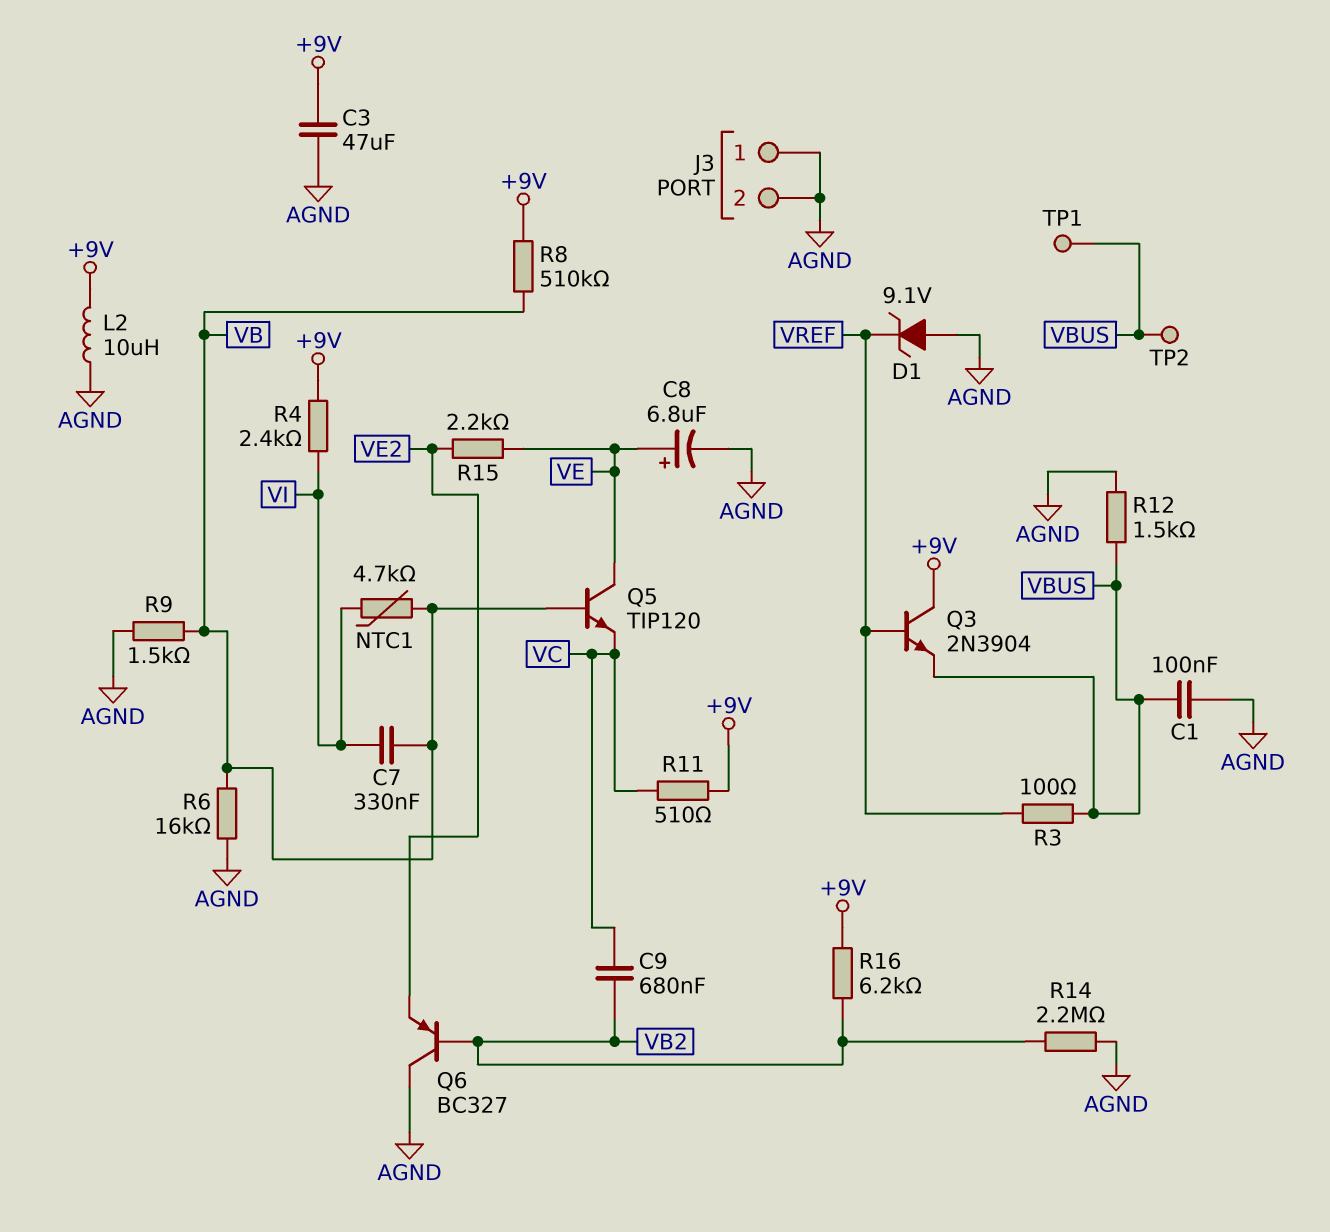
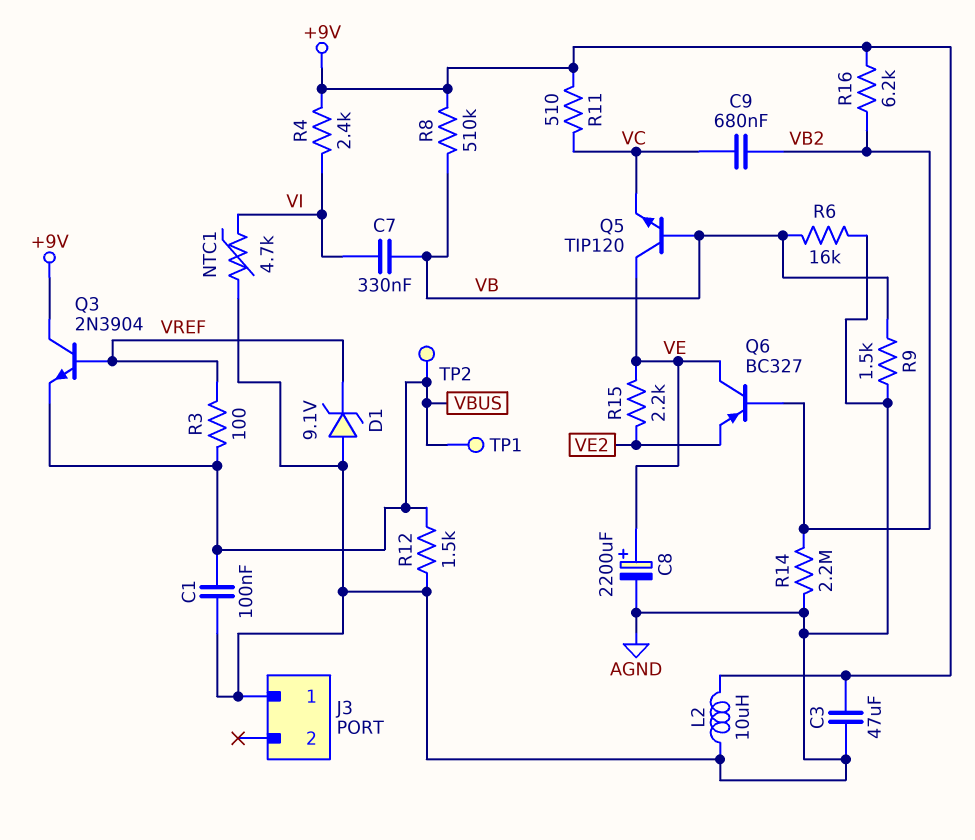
C8: 6.8uF (plus VE, minus AGND) -> 2200uF (plus VE, minus AGND)
J3 pin 2: AGND -> none
NTC1: 4.7k (VB, VI) -> 4.7k (AGND, VI)
Q6: PNP BC327 (B VB2, C AGND, E VE2) -> PNP BC327 (B VB2, C VE, E VE2)

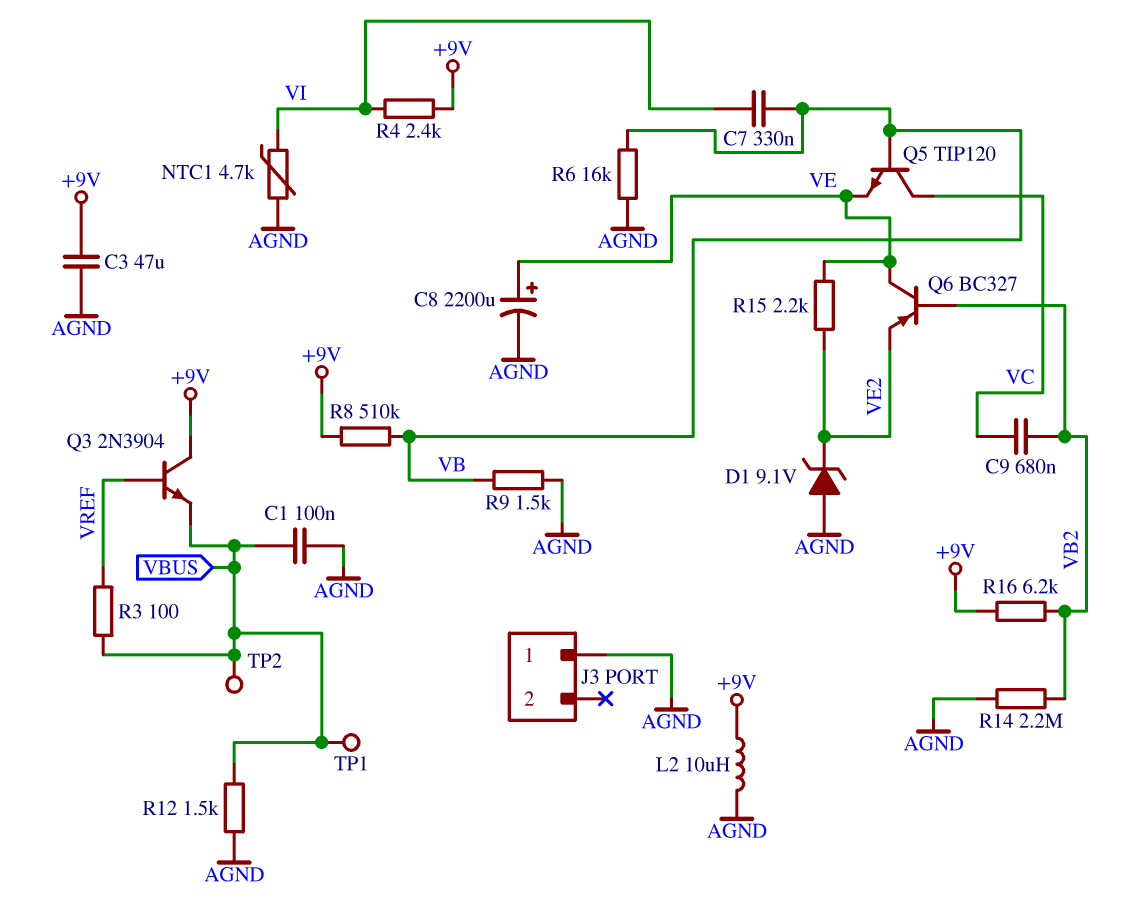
D1: zener 9.1V (A AGND, K VREF) -> zener 9.1V (A AGND, K VE2)
Q5: NPN TIP120 (B VB, C VE, E VC) -> NPN TIP120 (B VB, C VC, E VE)
R11: 510 (+9V, VC) -> none

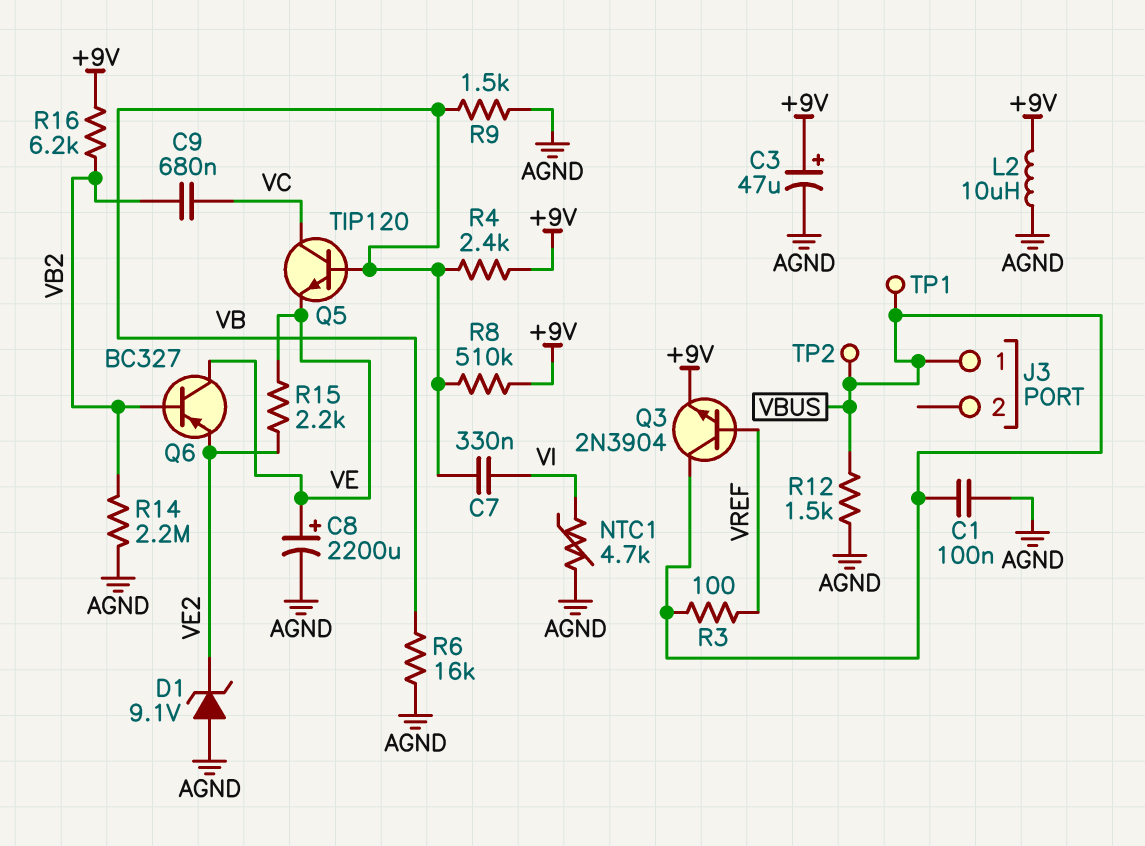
C3: 47uF (+9V, AGND) -> 47uF (plus +9V, minus AGND)
J3 pin 1: AGND -> VBUS
Q3: NPN 2N3904 (B VREF, C +9V, E VBUS) -> NPN 2N3904 (B VREF, C VBUS, E +9V)
R4: 2.4k (+9V, VI) -> 2.4k (+9V, VB)

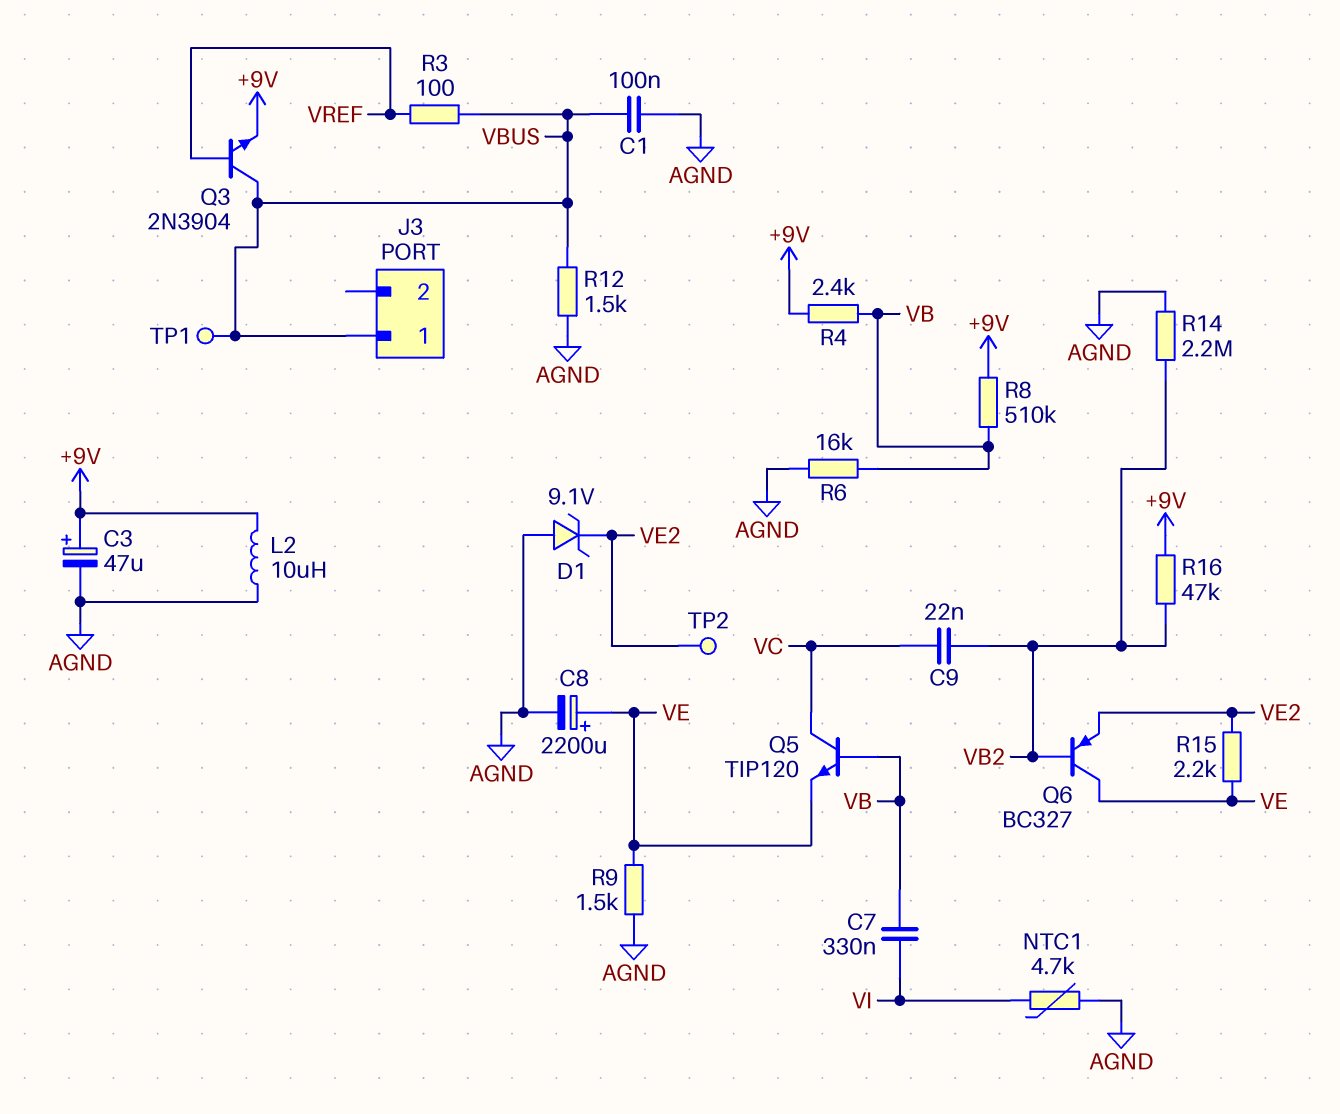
C9: 680nF (VB2, VC) -> 22nF (VB2, VC)
R9: 1.5k (AGND, VB) -> 1.5k (AGND, VE)
R16: 6.2k (+9V, VB2) -> 47k (+9V, VB2)
TP2: test point (VBUS) -> test point (VE2)

